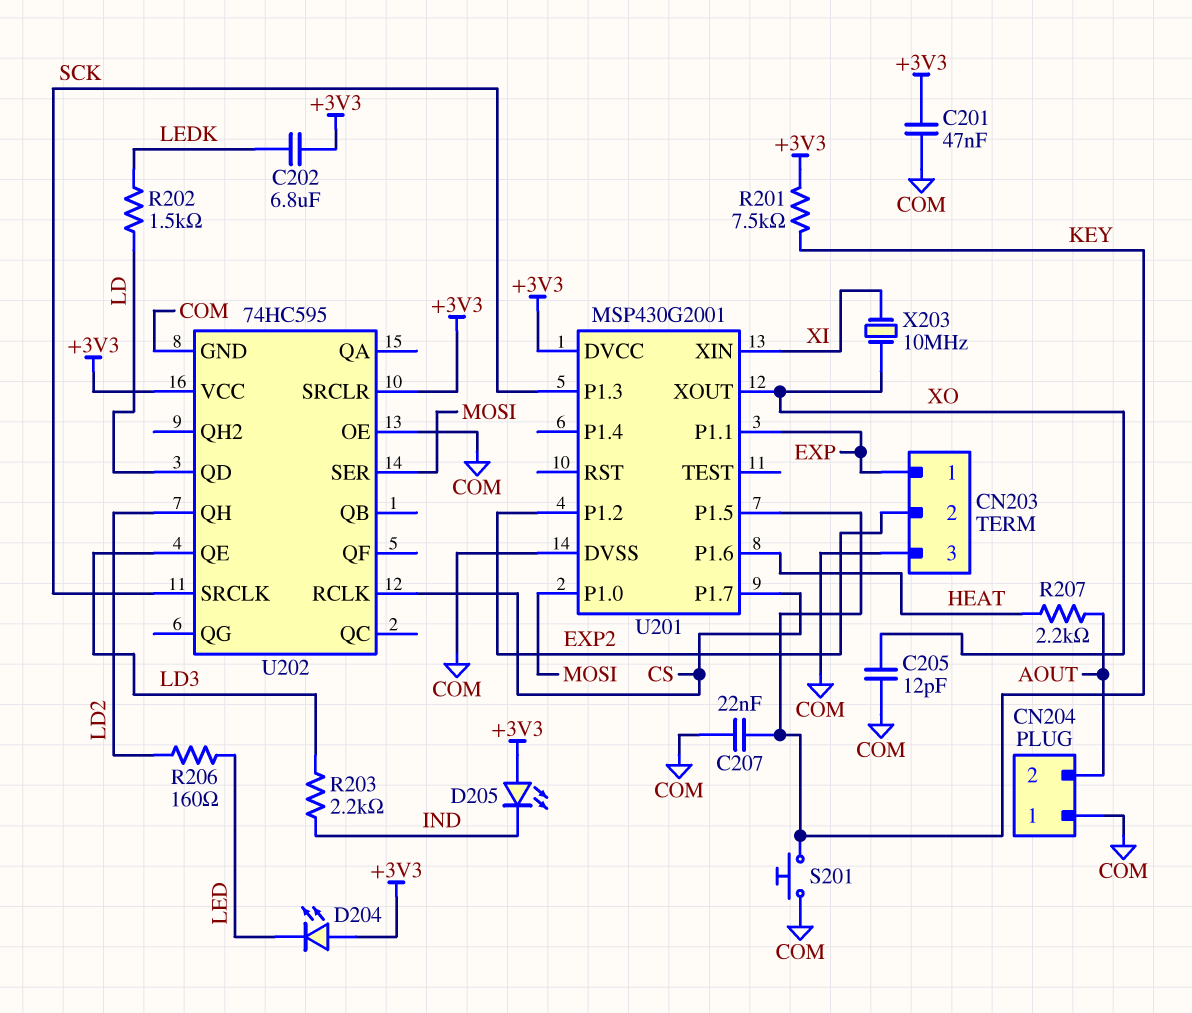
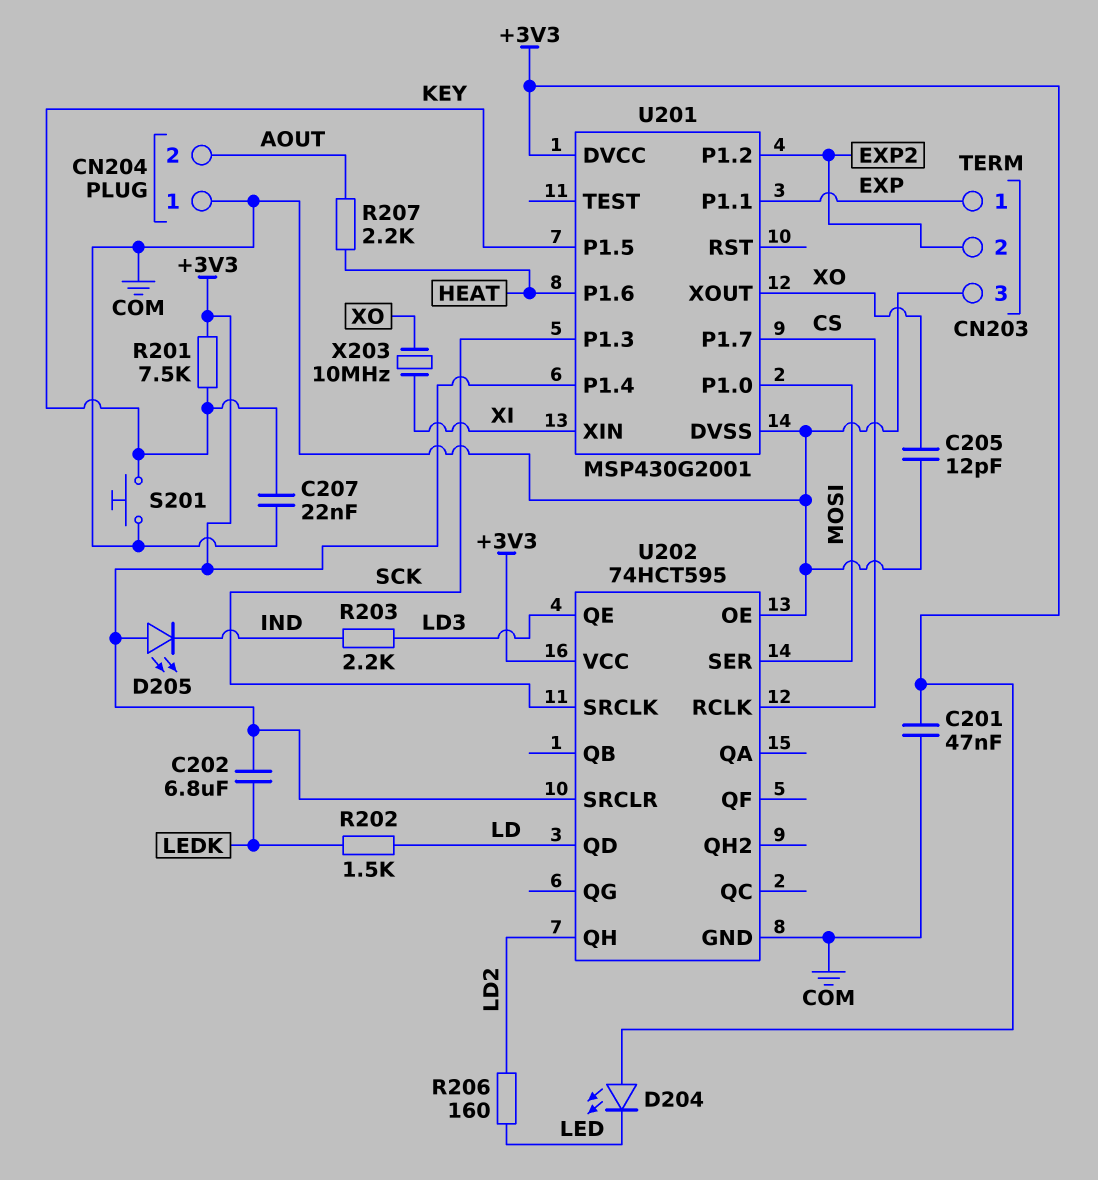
U201 pin P1.4: none -> +3V3
U202: 74HC595 -> 74HCT595

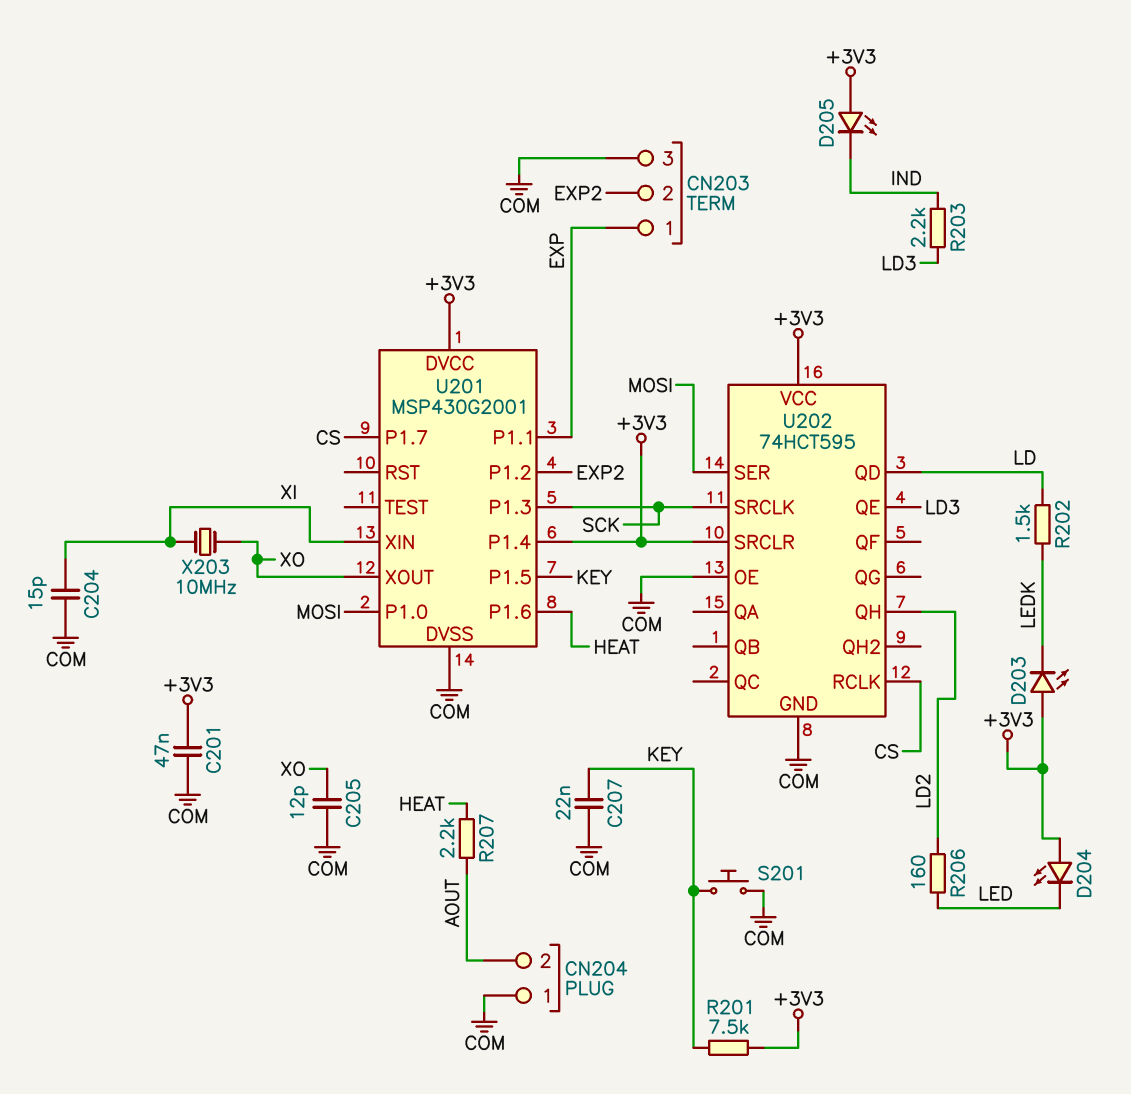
C202: 6.8uF (+3V3, LEDK) -> none
C204: none -> 15pF (COM, XI)
D203: none -> LED (A +3V3, K LEDK)

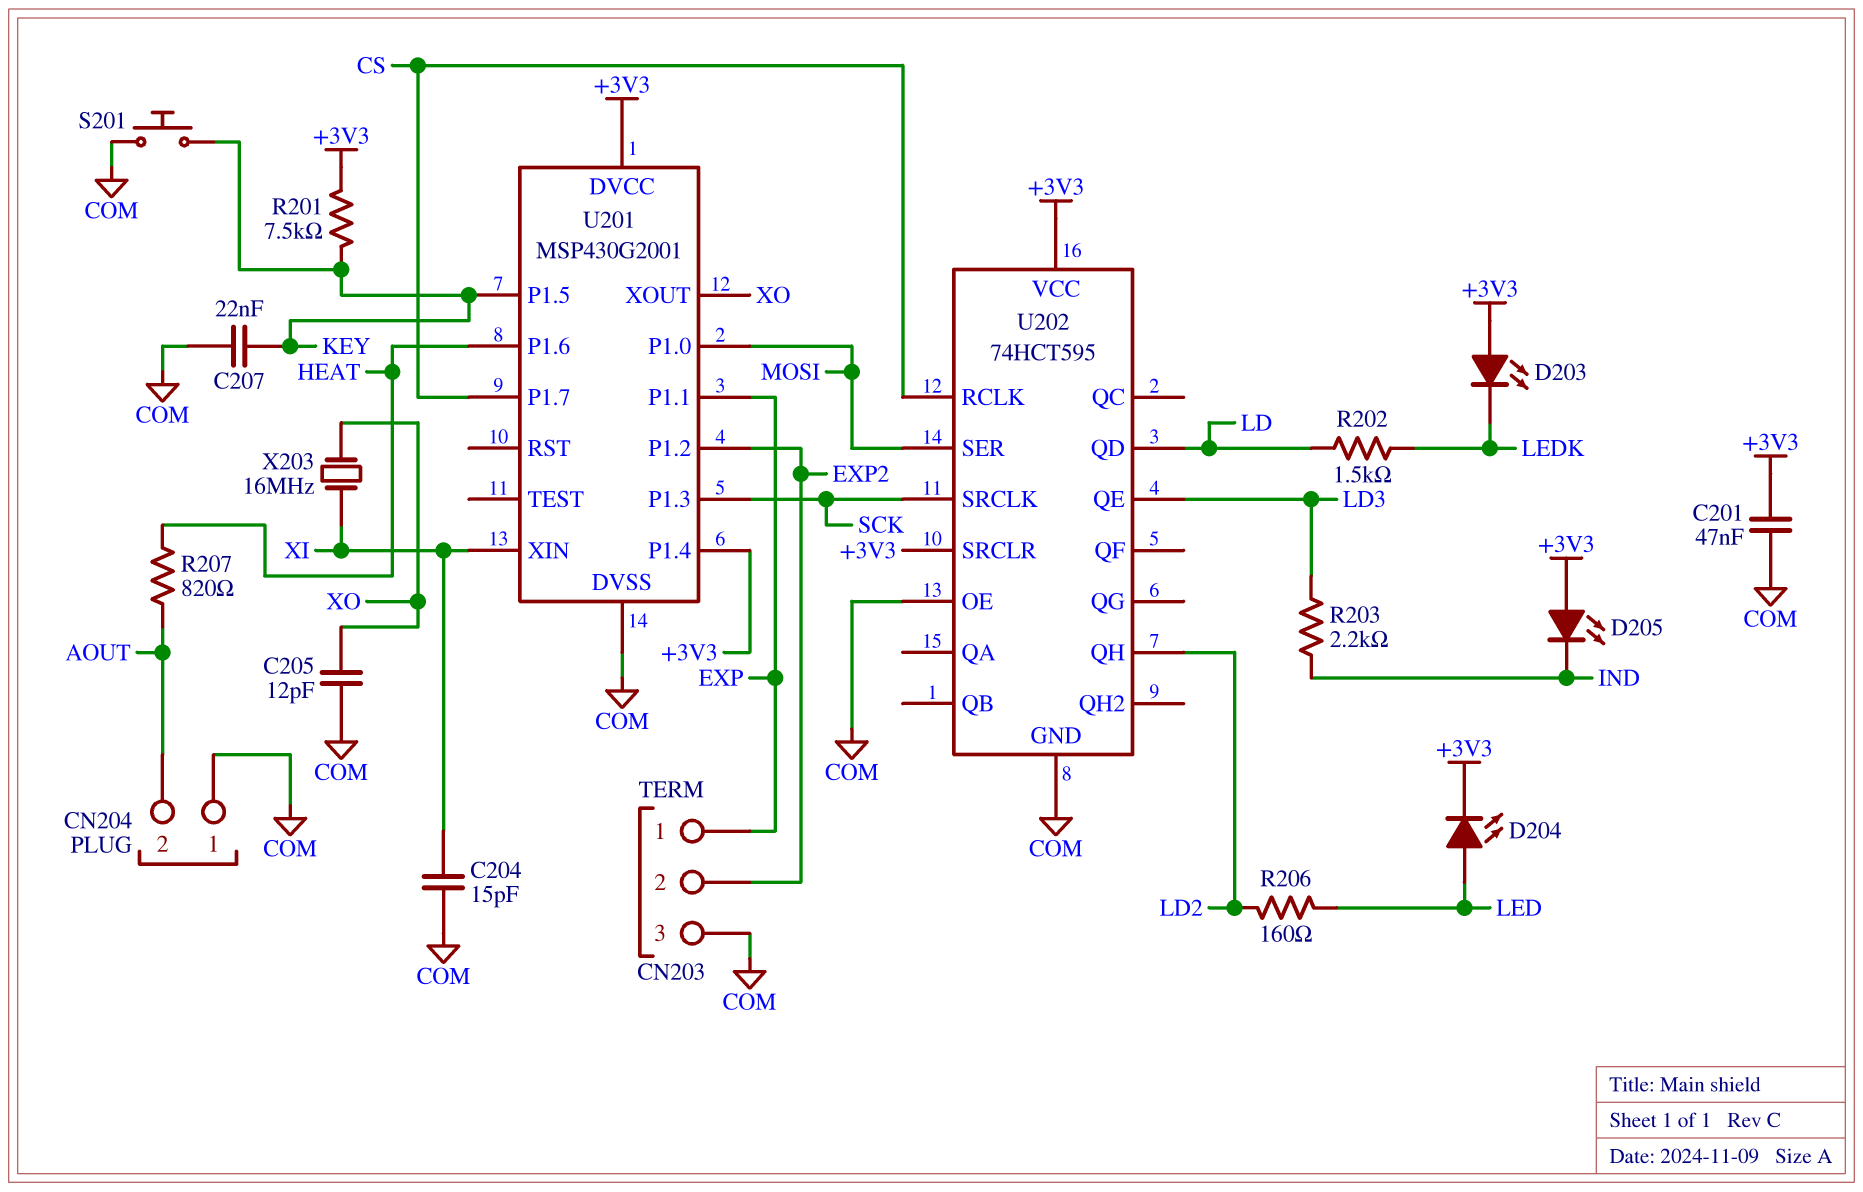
D204: LED (A +3V3, K LED) -> LED (A LED, K +3V3)
R207: 2.2k (AOUT, HEAT) -> 820 (AOUT, HEAT)
X203: 10MHz (XI, XO) -> 16MHz (XI, XO)

